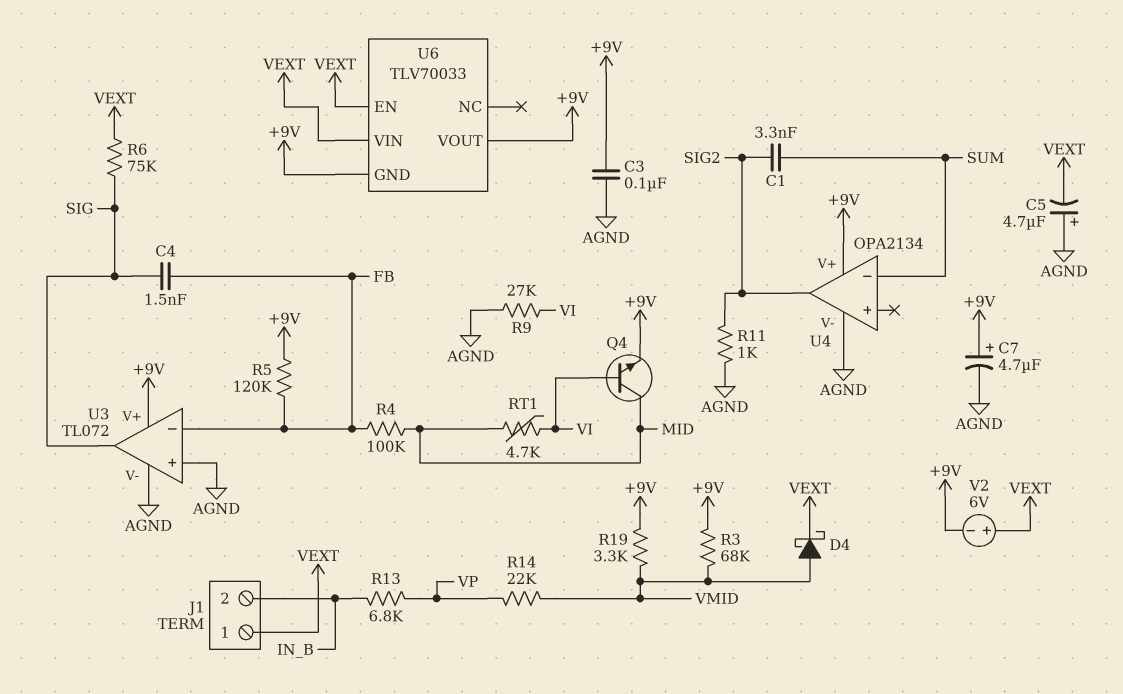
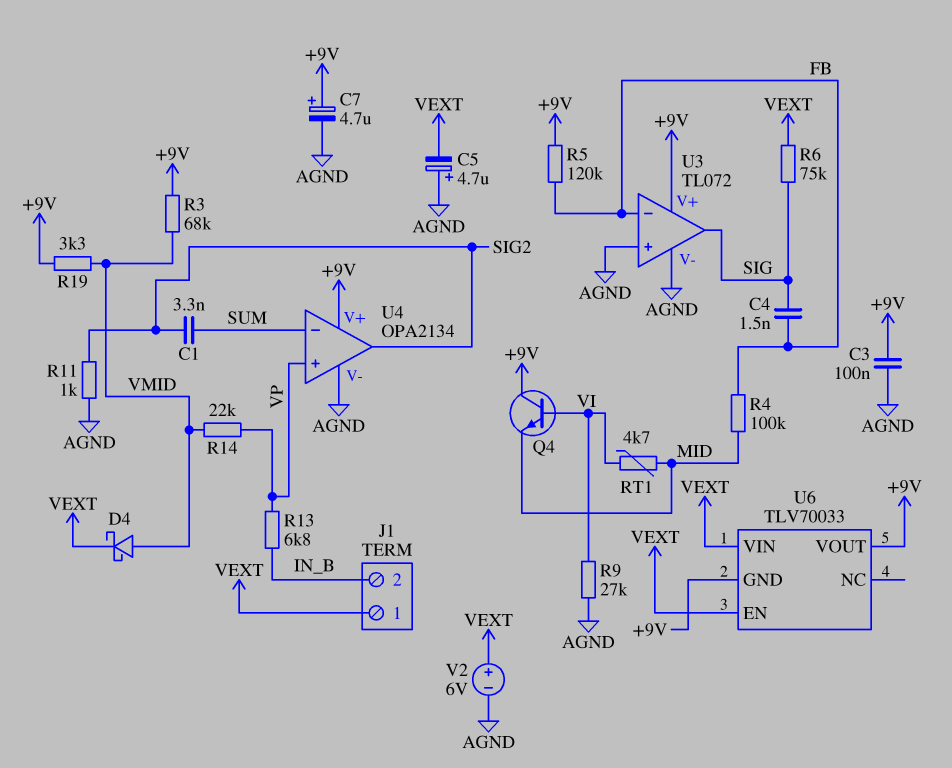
Q4: NPN (B VI, C MID, E +9V) -> NPN (B VI, C +9V, E MID)
U4 pin in+: none -> VP
V2: 6V (plus VEXT, minus +9V) -> 6V (plus VEXT, minus AGND)

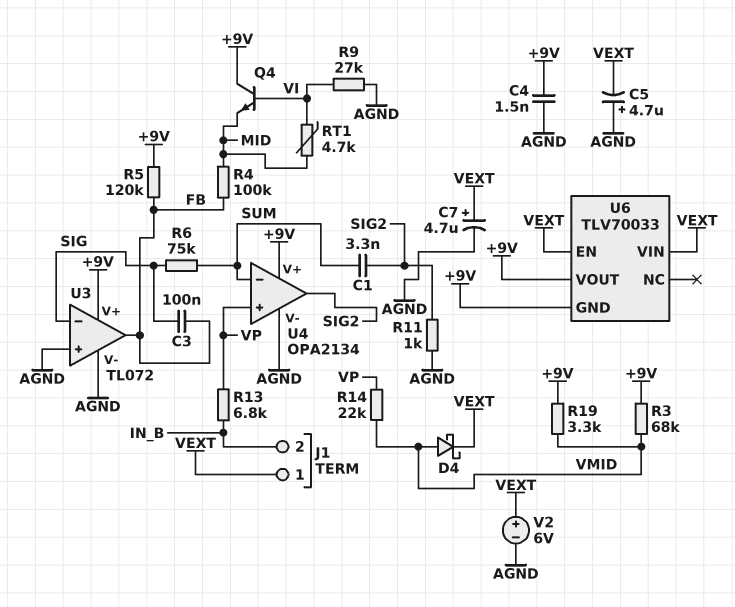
C3: 100nF (+9V, AGND) -> 100nF (FB, SIG)
C4: 1.5nF (FB, SIG) -> 1.5nF (+9V, AGND)
C7: 4.7uF (plus +9V, minus AGND) -> 4.7uF (plus VEXT, minus AGND)
R6: 75k (SIG, VEXT) -> 75k (SIG, SUM)
U3 pin in-: FB -> SIG
U3 pin out: SIG -> FB

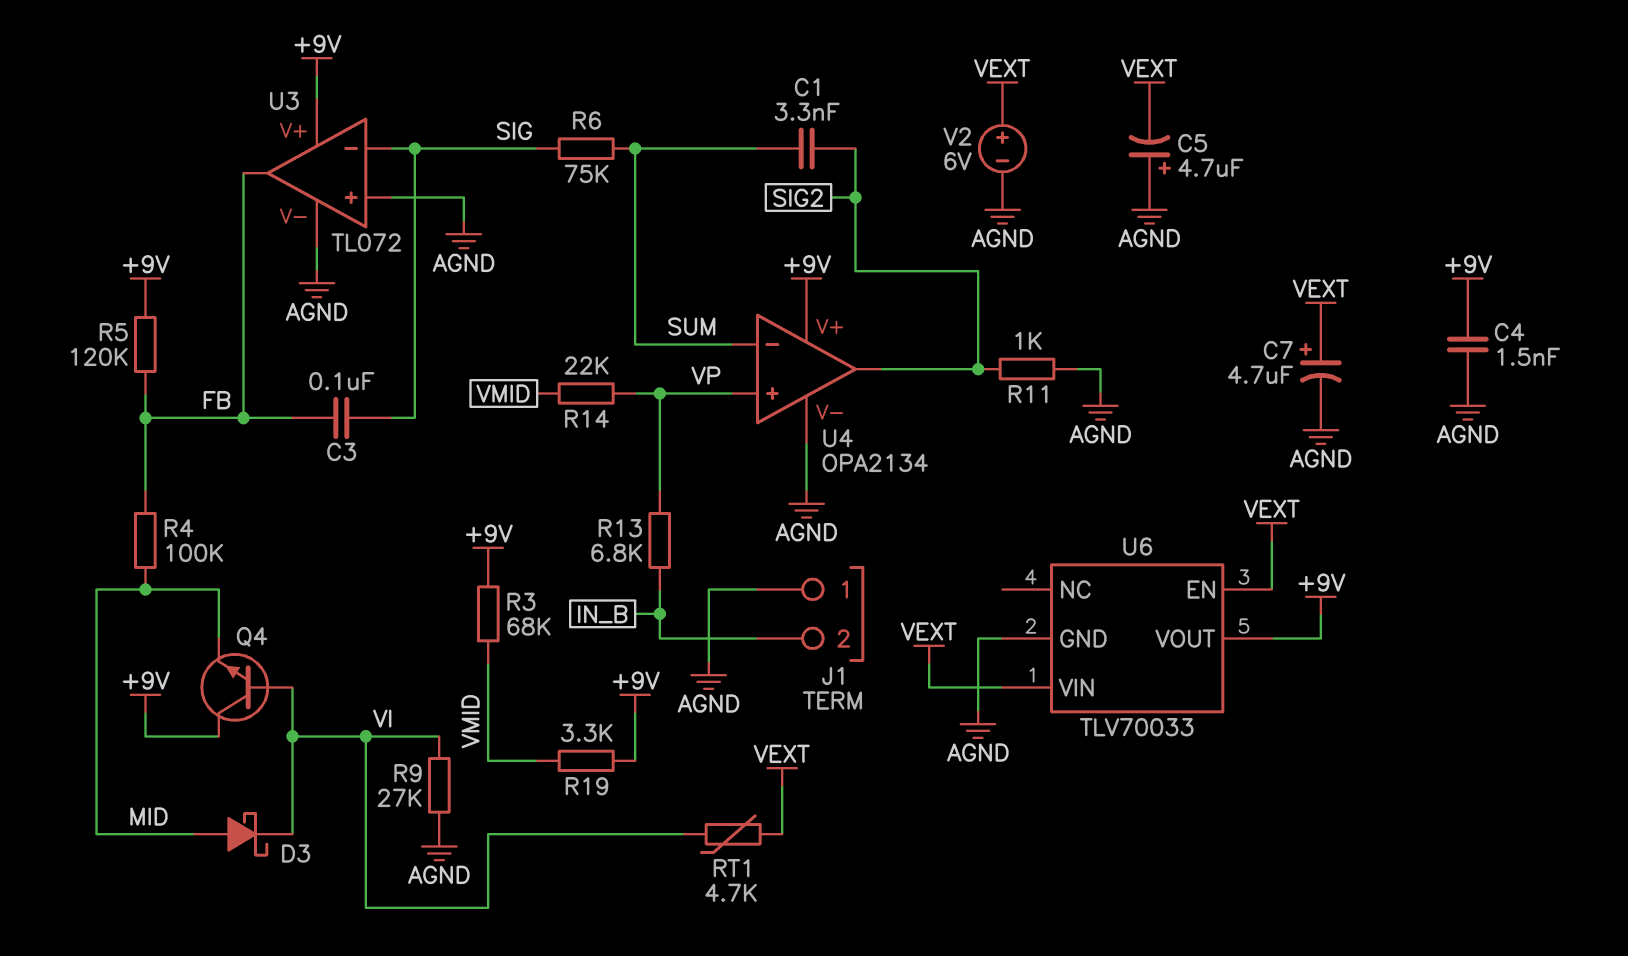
D3: none -> schottky (A MID, K VI)
D4: schottky (A VMID, K VEXT) -> none
J1 pin 1: VEXT -> AGND
RT1: 4.7k (MID, VI) -> 4.7k (VEXT, VI)
U6 pin GND: +9V -> AGND

